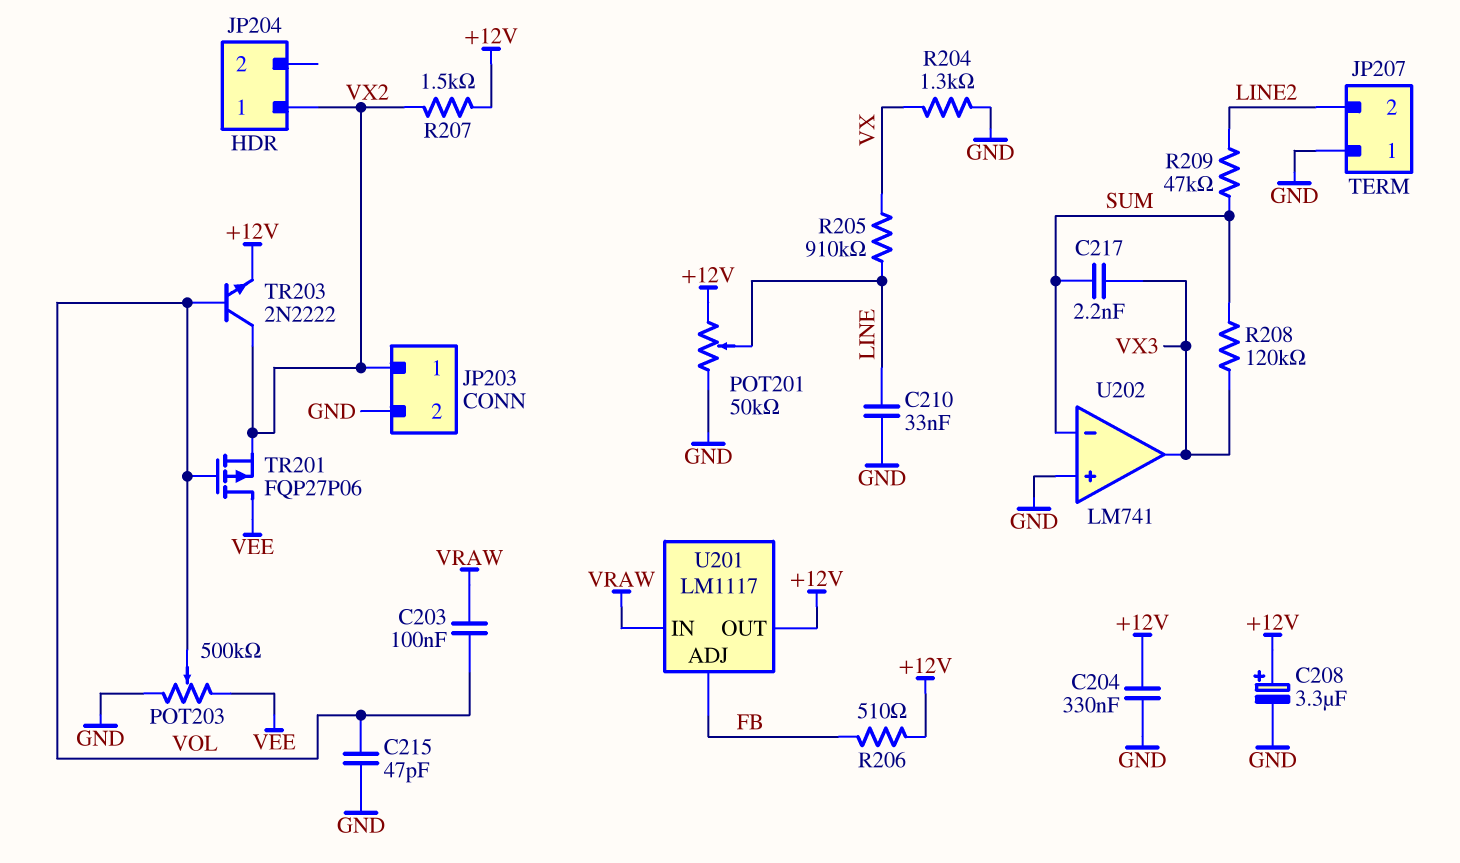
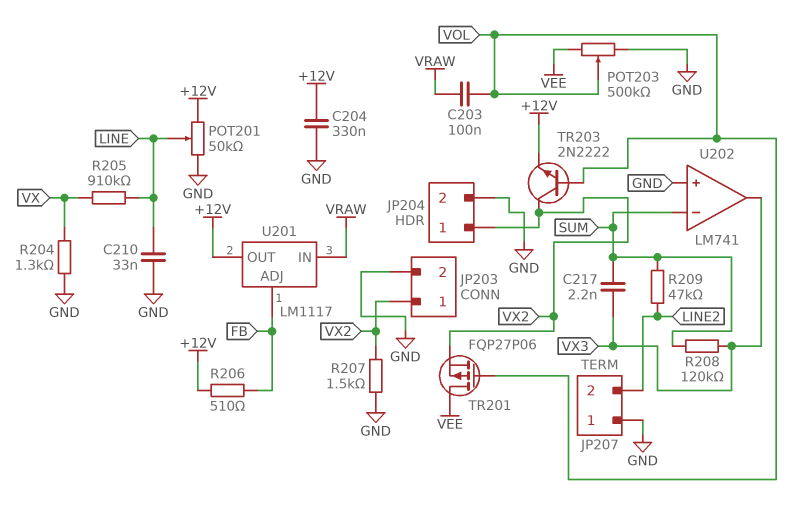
C208: 3.3uF (plus +12V, minus GND) -> none
C215: 47pF (GND, VOL) -> none
JP204 pin 2: none -> GND
R207: 1.5k (+12V, VX2) -> 1.5k (GND, VX2)

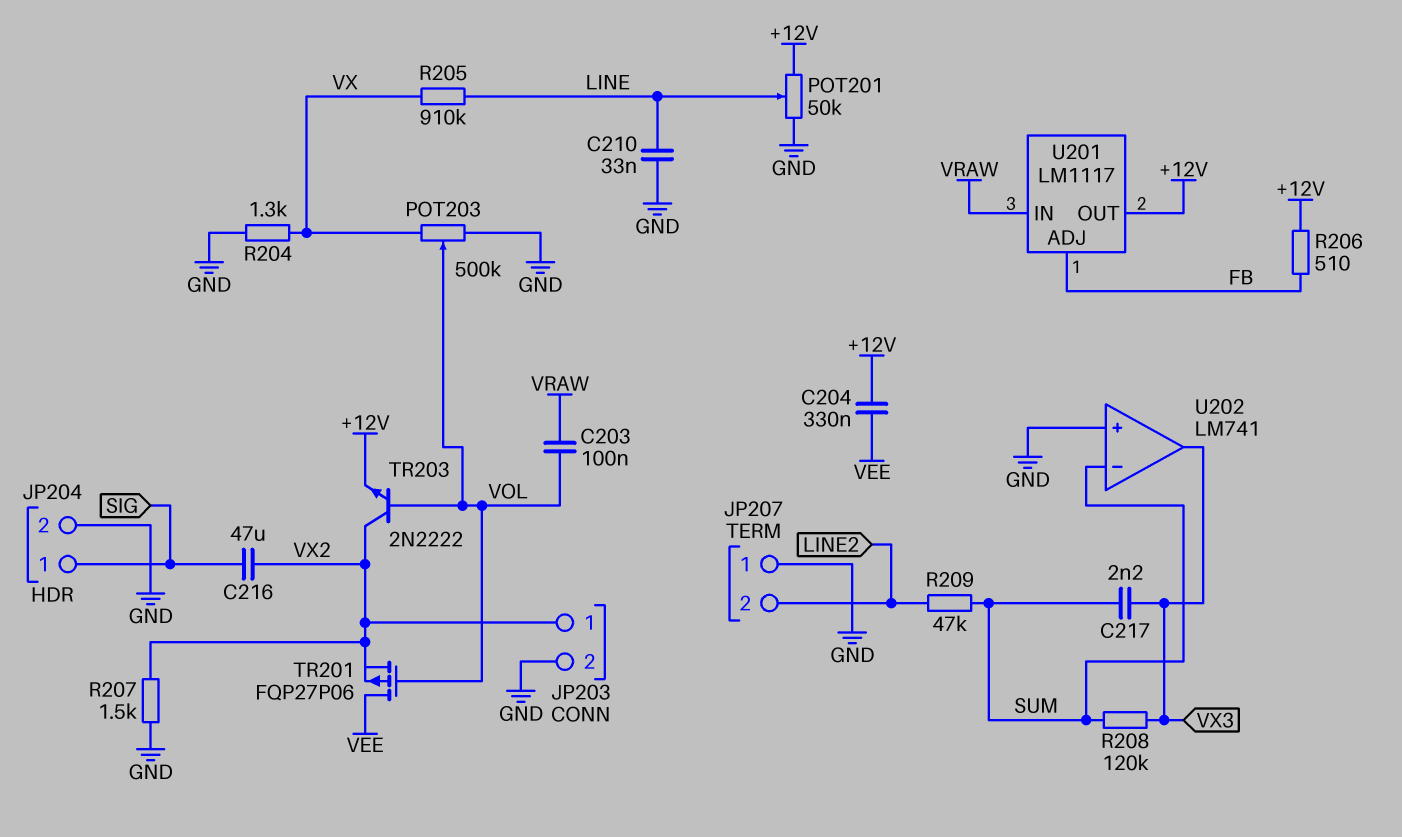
C204: 330nF (+12V, GND) -> 330nF (+12V, VEE)
C216: none -> 47uF (SIG, VX2)
JP204 pin 1: VX2 -> SIG
POT203: 500k (GND, VEE, wiper VOL) -> 500k (GND, VX, wiper VOL)

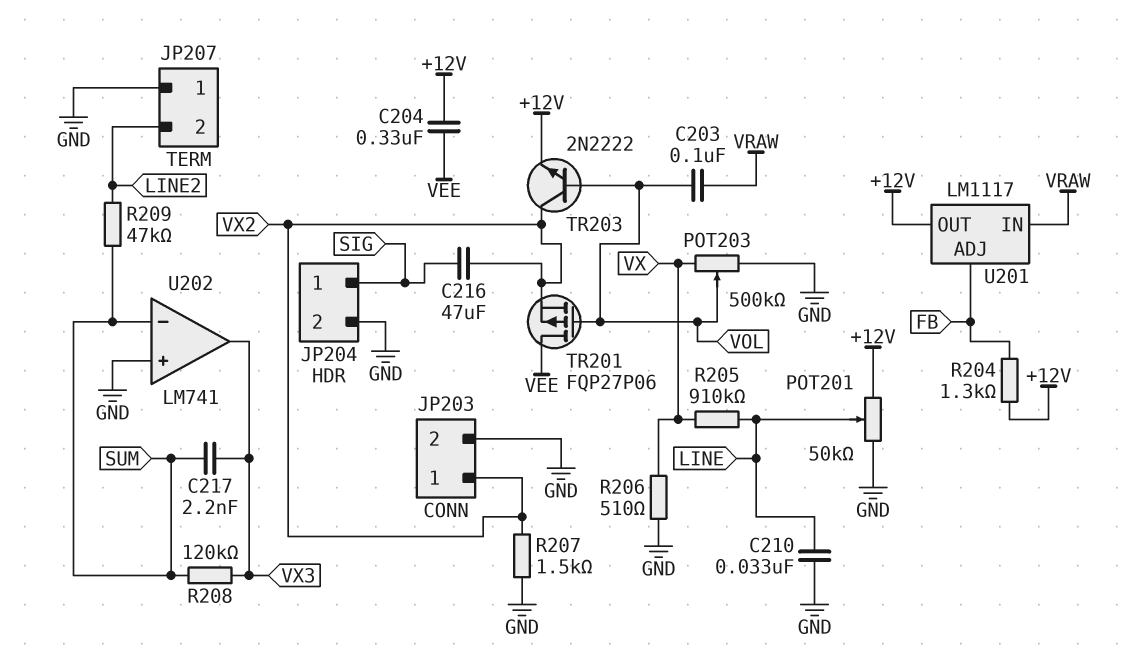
R204: 1.3k (GND, VX) -> 1.3k (+12V, FB)
R206: 510 (+12V, FB) -> 510 (GND, VX)

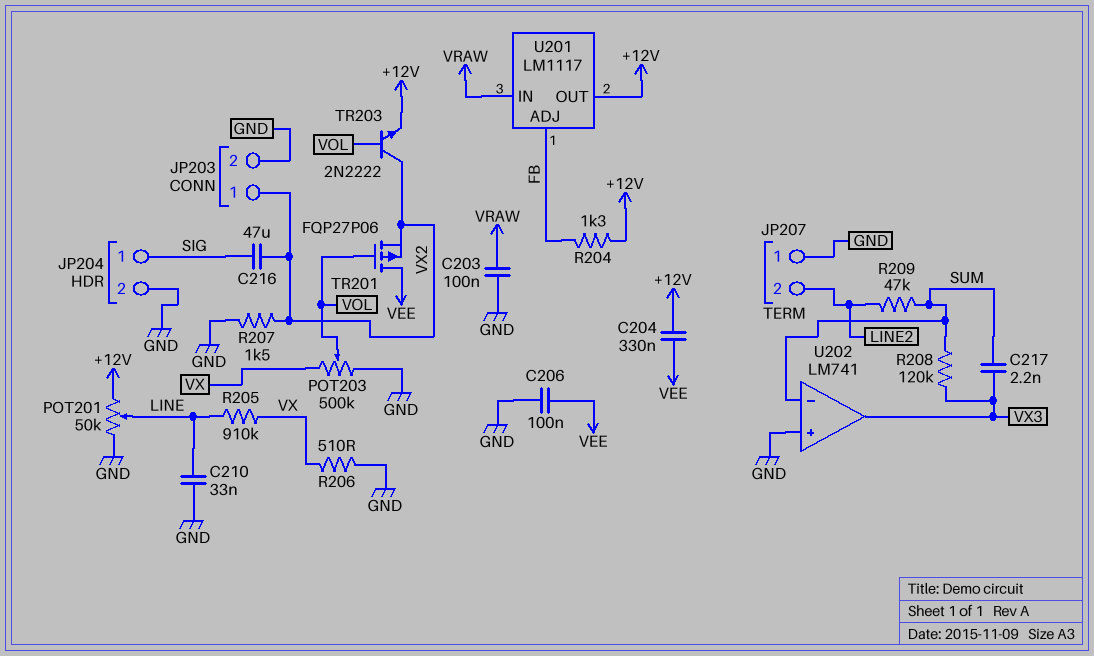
C203: 100nF (VOL, VRAW) -> 100nF (GND, VRAW)
C206: none -> 100nF (GND, VEE)

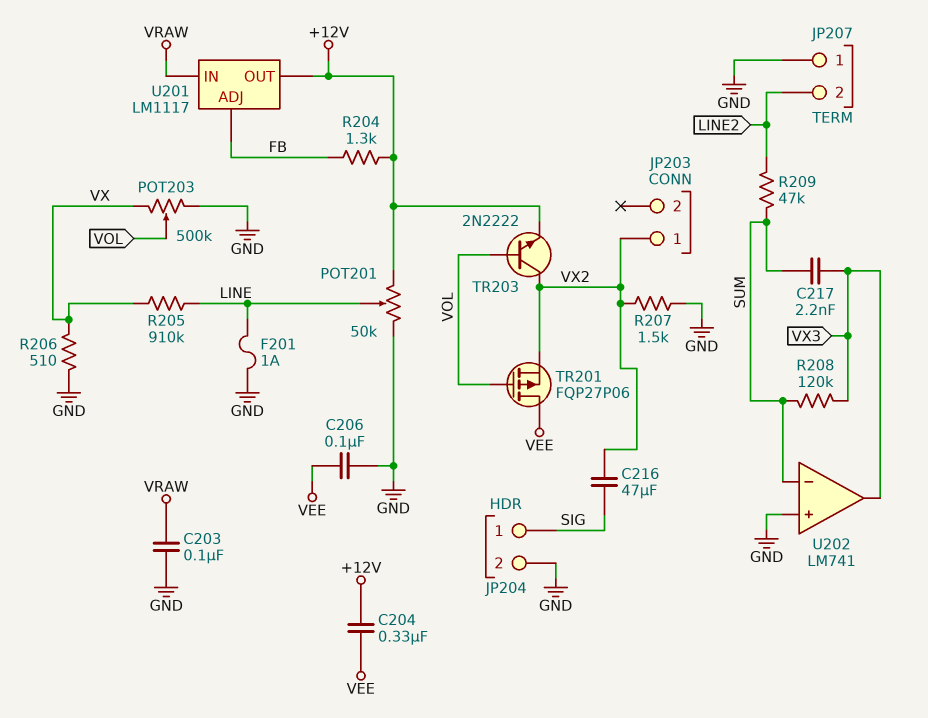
C210: 33nF (GND, LINE) -> none
F201: none -> 1A (GND, LINE)
JP203 pin 2: GND -> none

